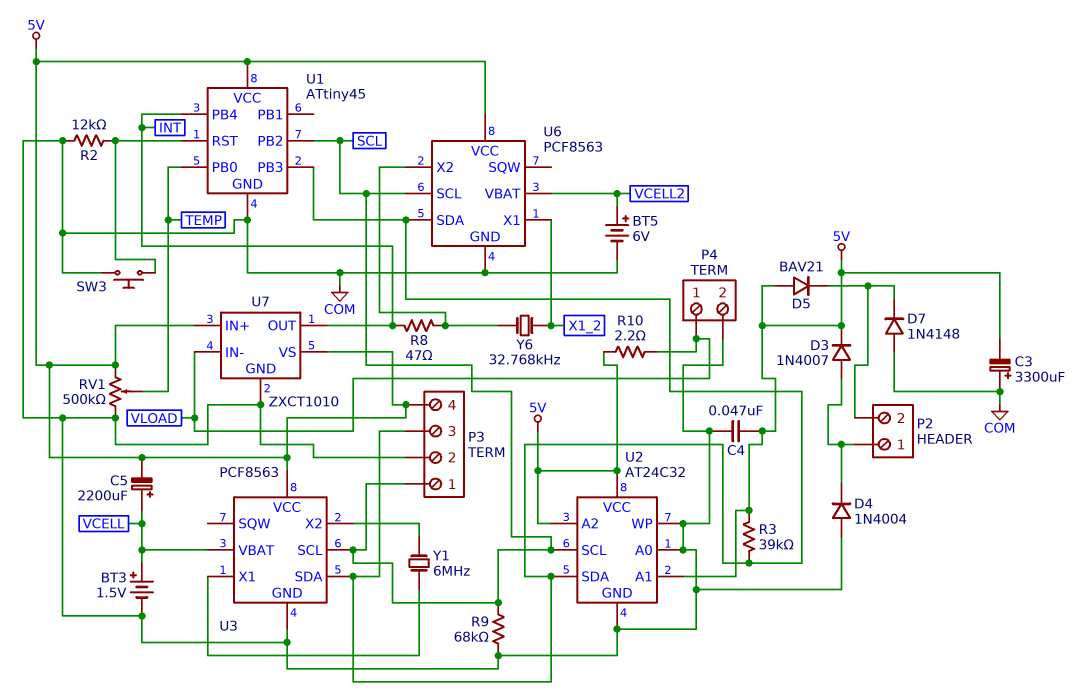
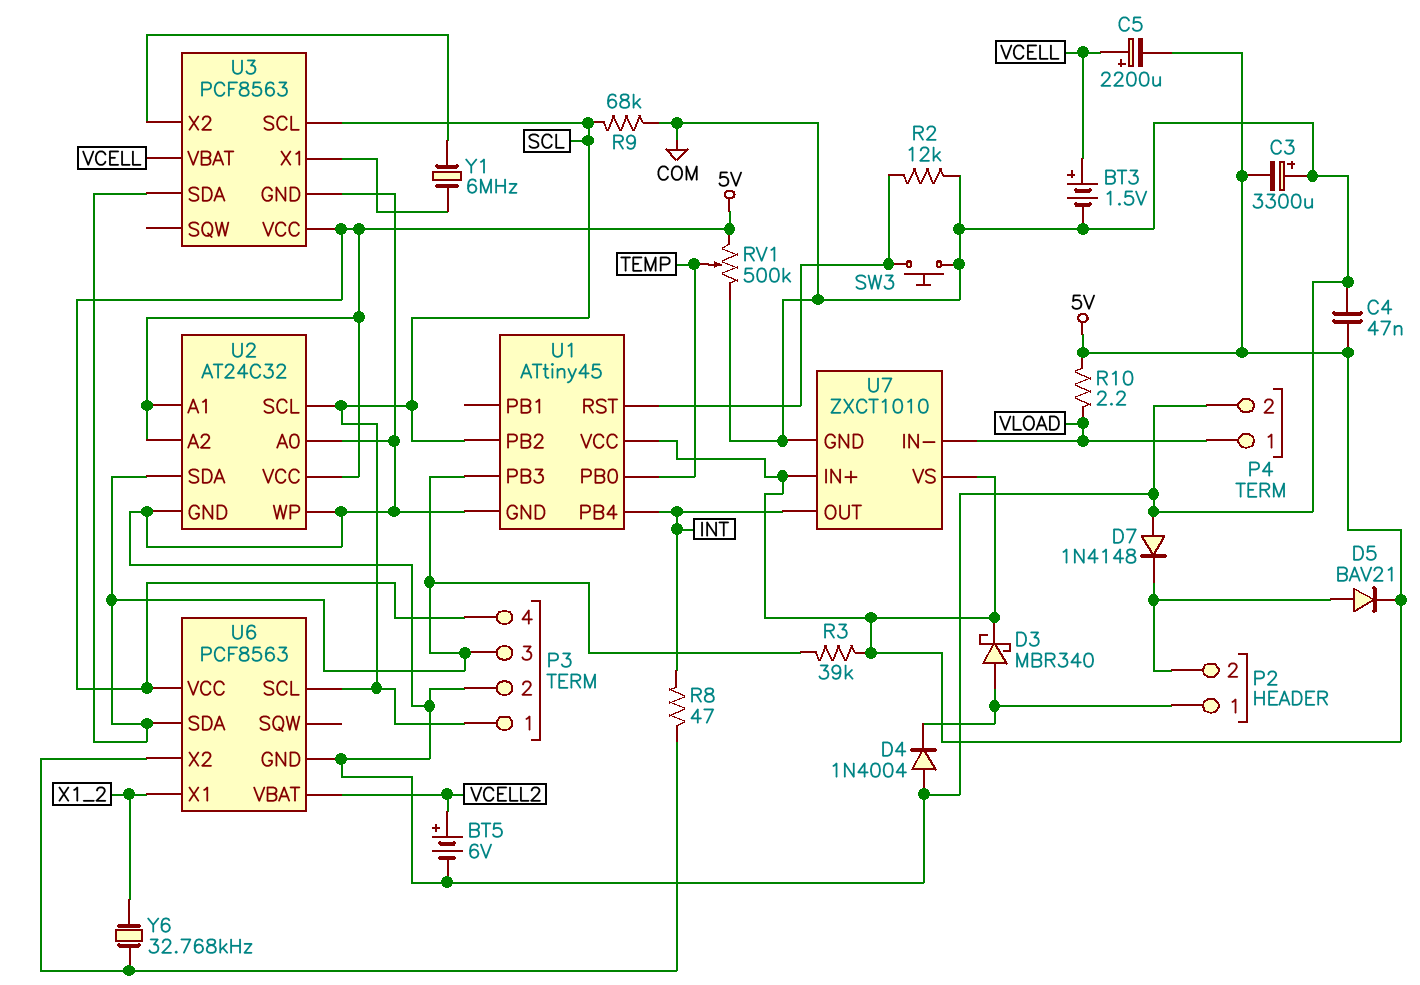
D3: diode 1N4007 (A P2/1, K 5V) -> schottky MBR340 (A P2/1, K 5V)
D5: diode BAV21 (A 5V, K P2/2) -> diode BAV21 (A P2/2, K 5V)

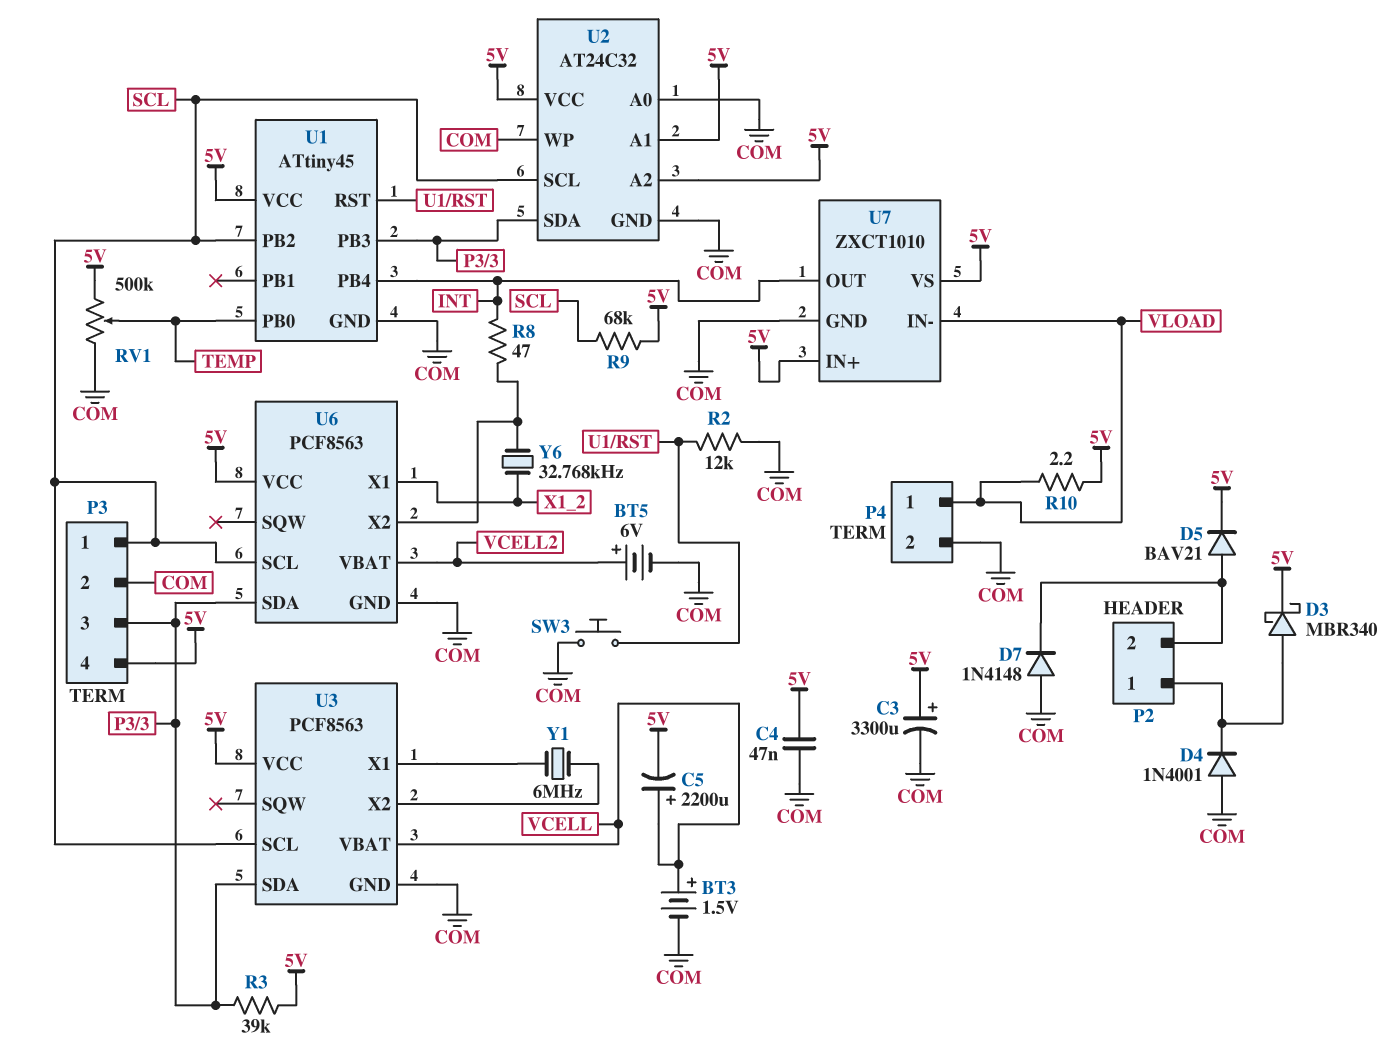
C3: 3300uF (plus COM, minus 5V) -> 3300uF (plus 5V, minus COM)
D4: diode 1N4004 (A COM, K P2/1) -> diode 1N4001 (A COM, K P2/1)
R9: 68k (COM, SCL) -> 68k (5V, SCL)

